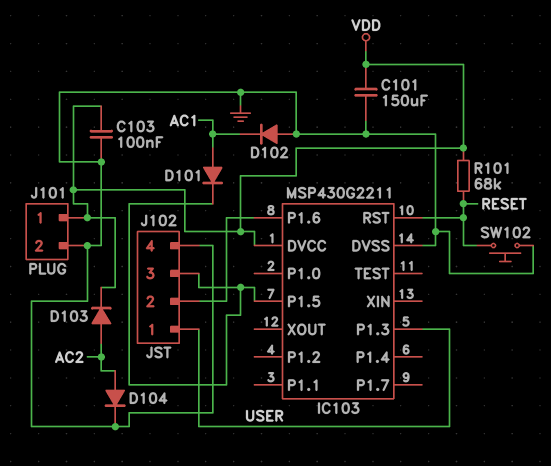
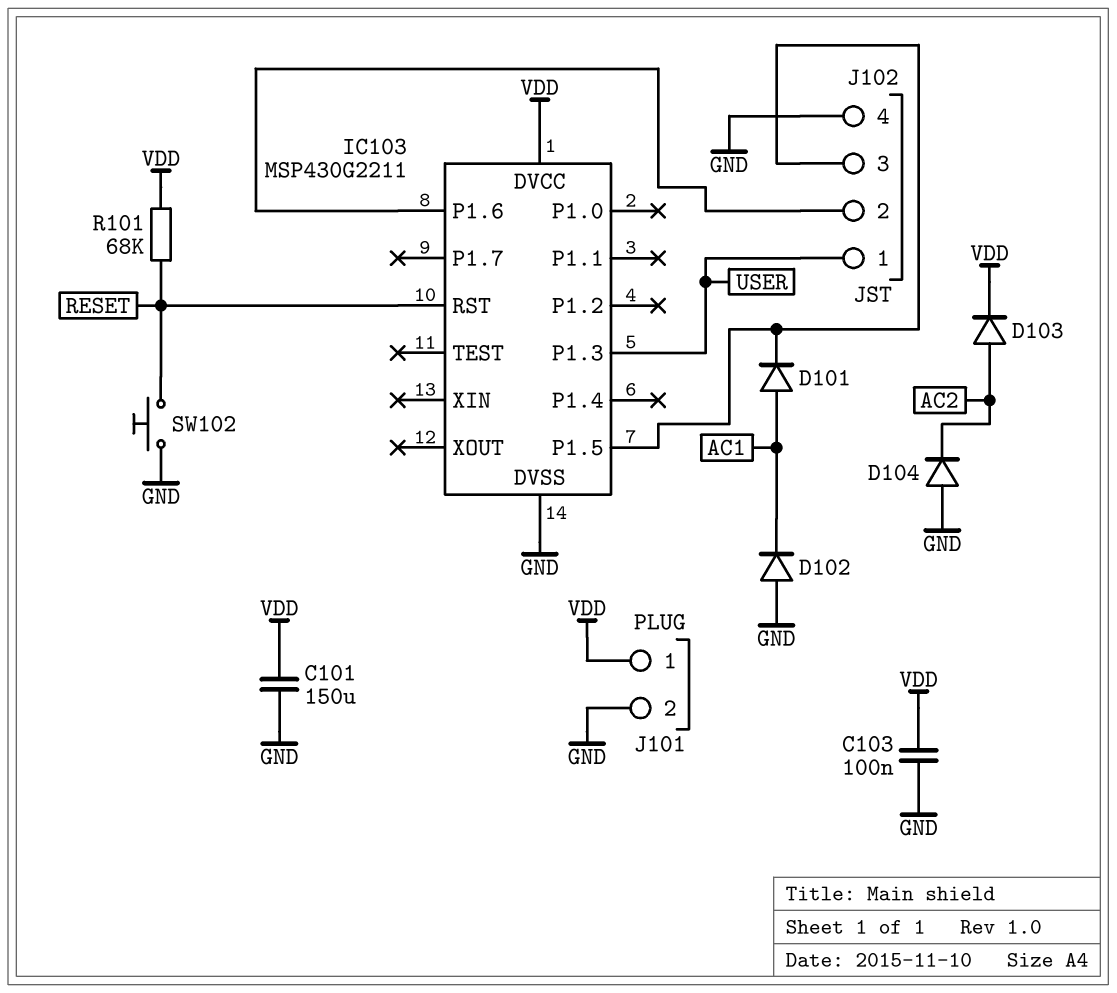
D104: diode (A AC2, K GND) -> diode (A GND, K AC2)

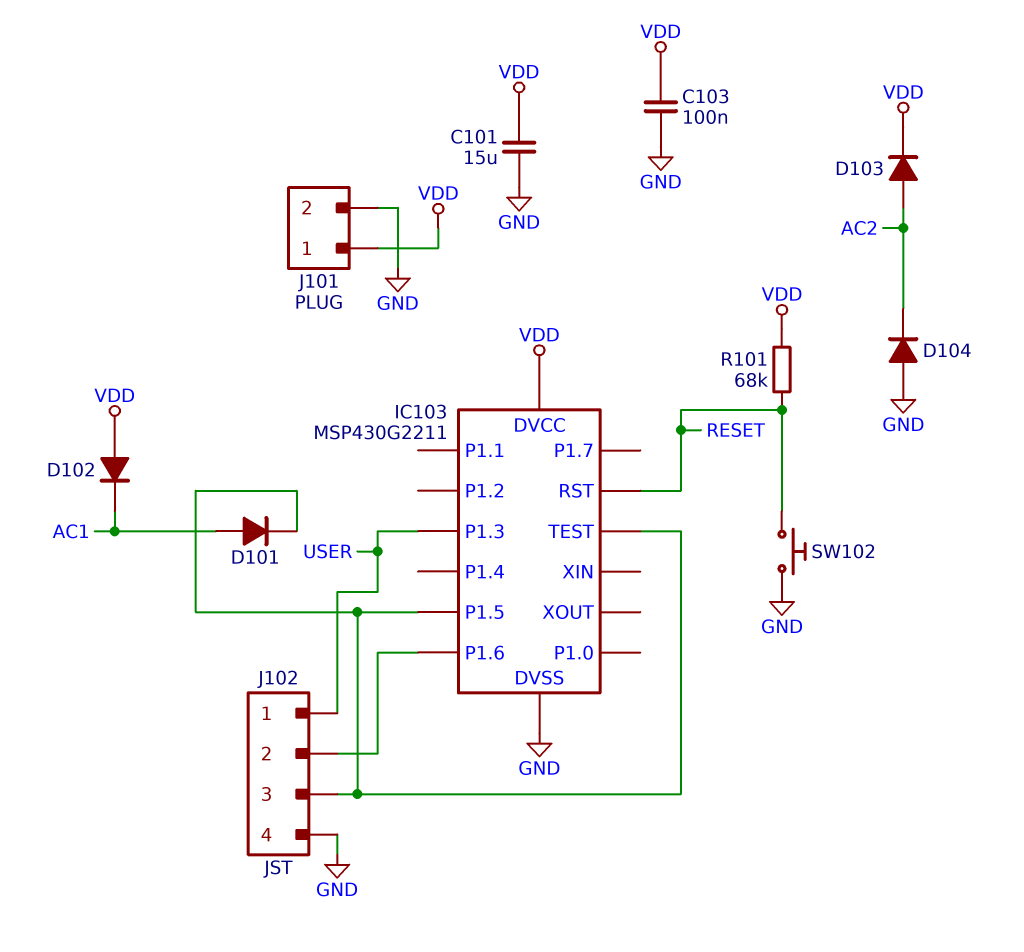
C101: 150uF (GND, VDD) -> 15uF (GND, VDD)
D102: diode (A GND, K AC1) -> diode (A VDD, K AC1)
IC103 pin TEST: none -> IC103/P1.5

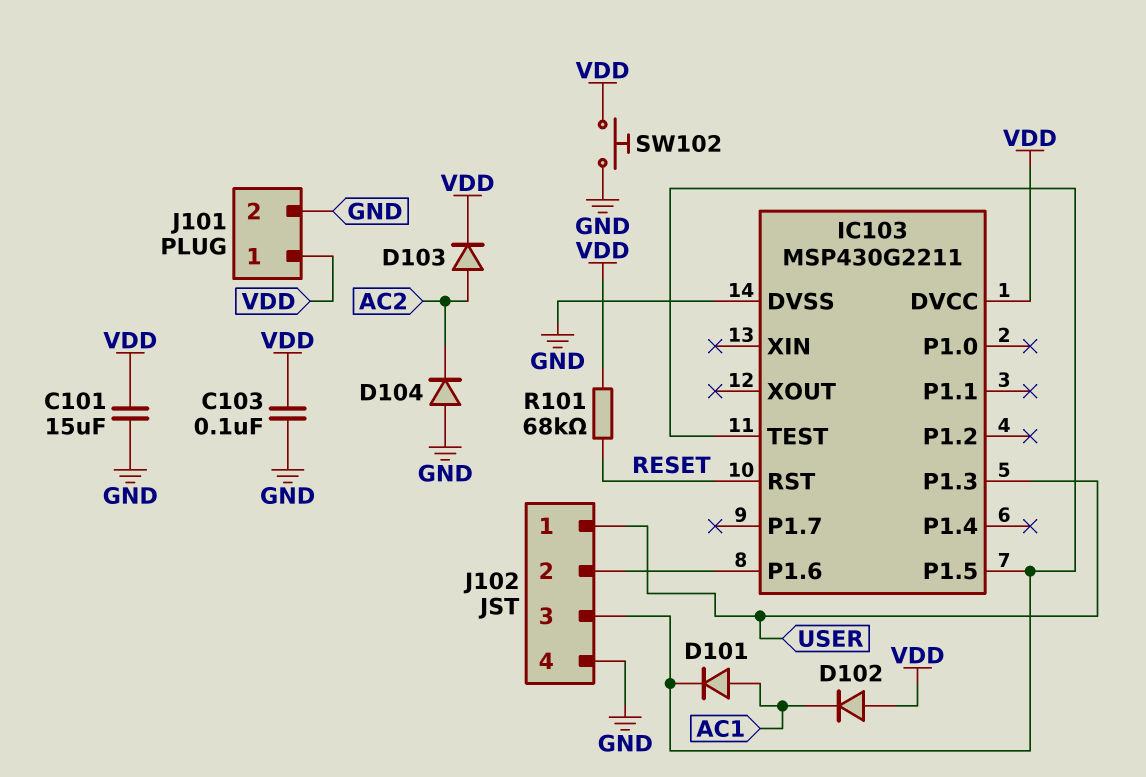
SW102: button (GND, RESET) -> button (GND, VDD)

